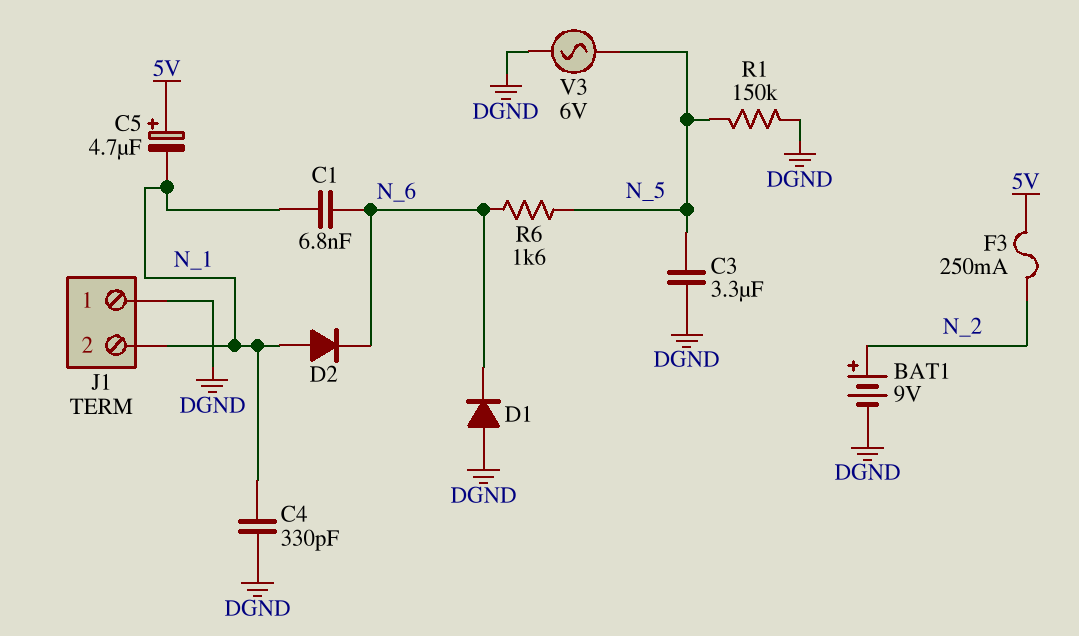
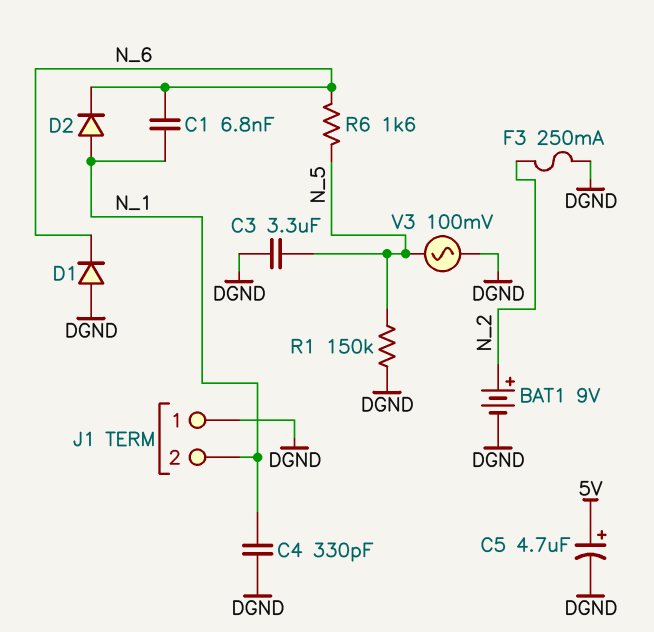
C5: 4.7uF (plus 5V, minus N_1) -> 4.7uF (plus 5V, minus DGND)
F3: 250mA (5V, N_2) -> 250mA (DGND, N_2)
V3: AC 6V (DGND, N_5) -> AC 100mV (DGND, N_5)

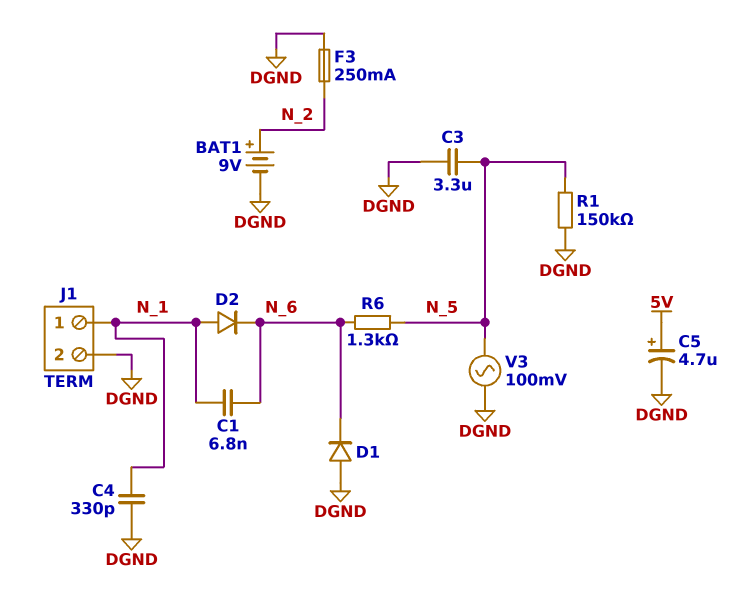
J1 pin 1: DGND -> N_1
J1 pin 2: N_1 -> DGND
R6: 1.6k (N_5, N_6) -> 1.3k (N_5, N_6)

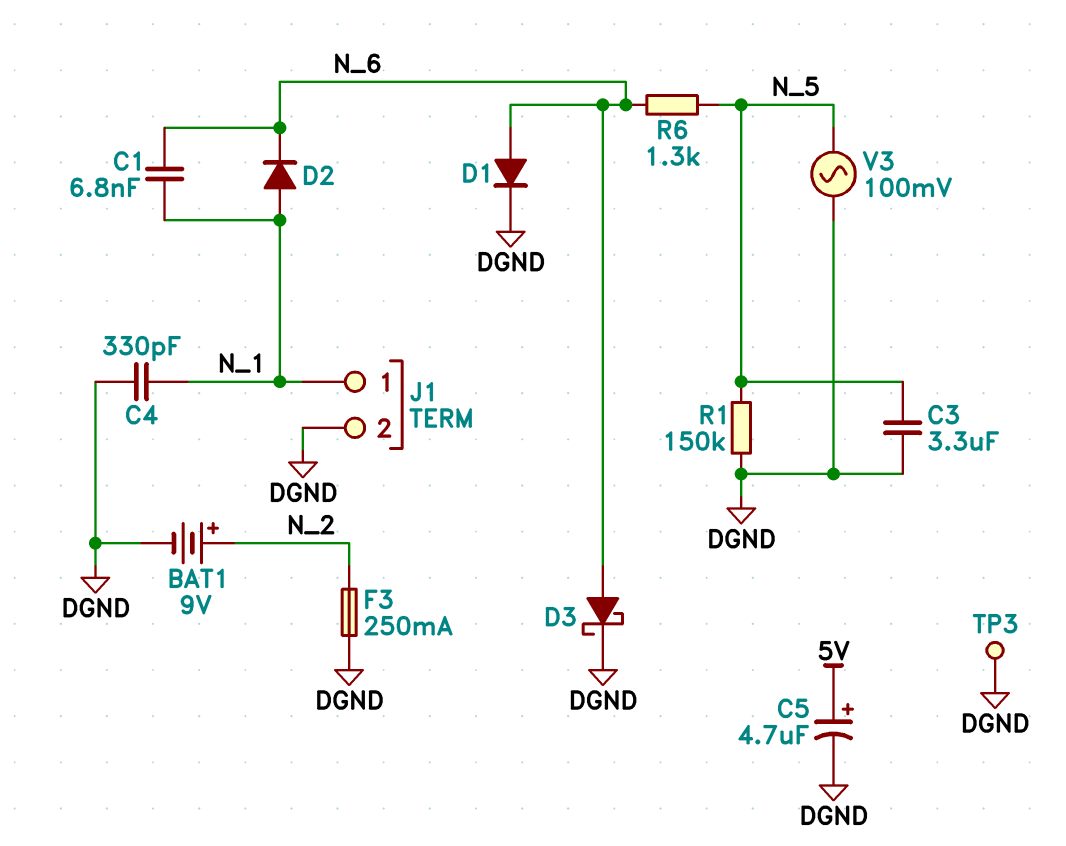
D1: diode (A DGND, K N_6) -> diode (A N_6, K DGND)
D3: none -> schottky (A N_6, K DGND)
TP3: none -> test point (DGND)

